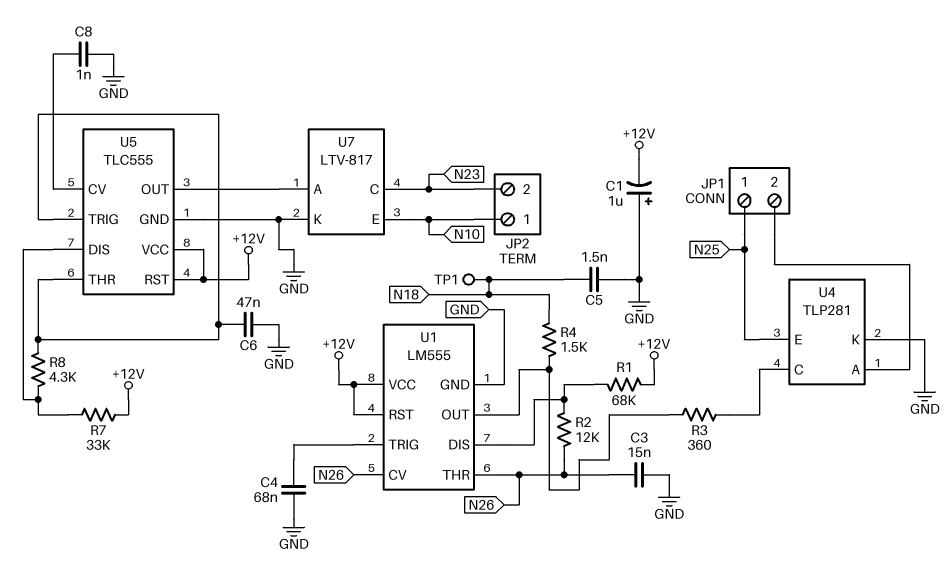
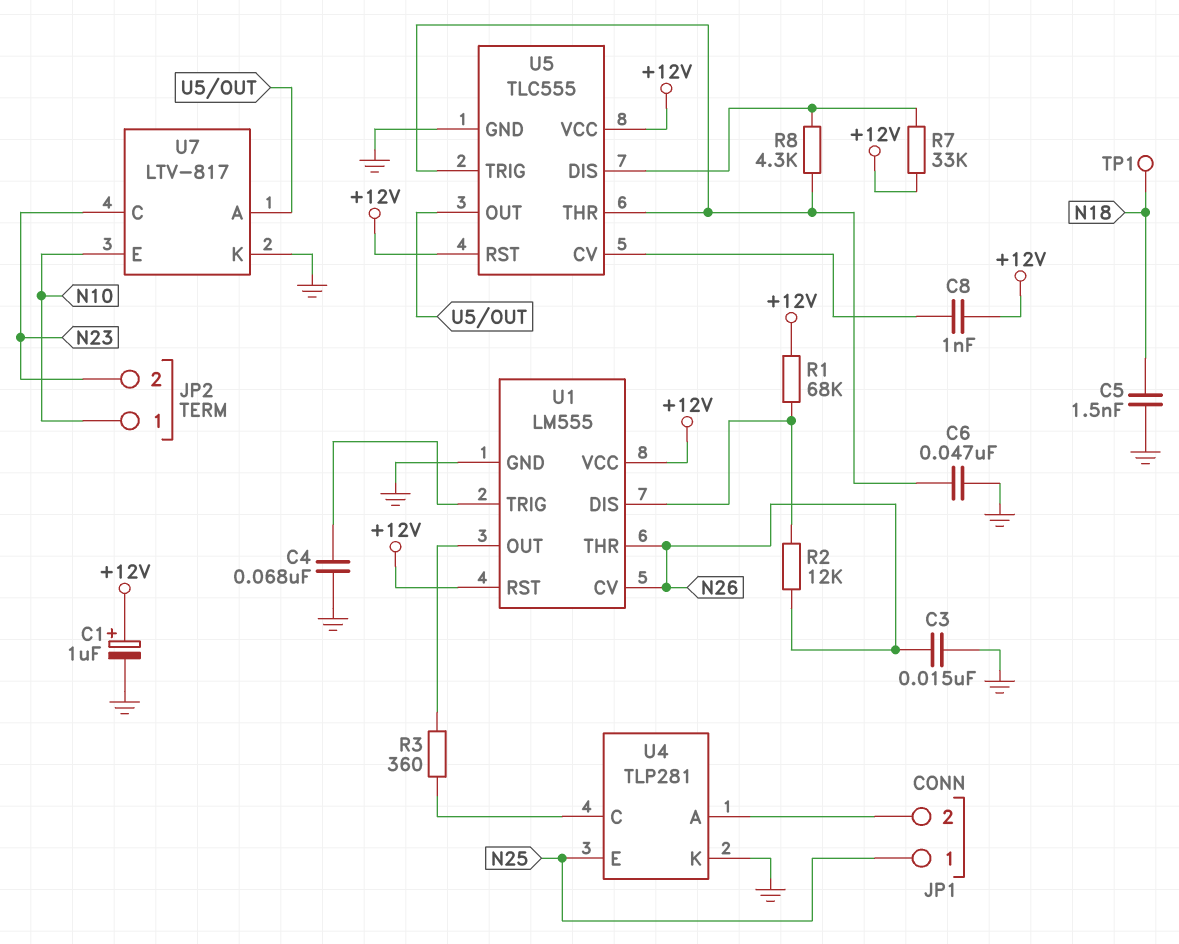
C1: 1uF (plus GND, minus +12V) -> 1uF (plus +12V, minus GND)
C8: 1nF (GND, U5/CV) -> 1nF (+12V, U5/CV)
R4: 1.5k (N18, U1/OUT) -> none

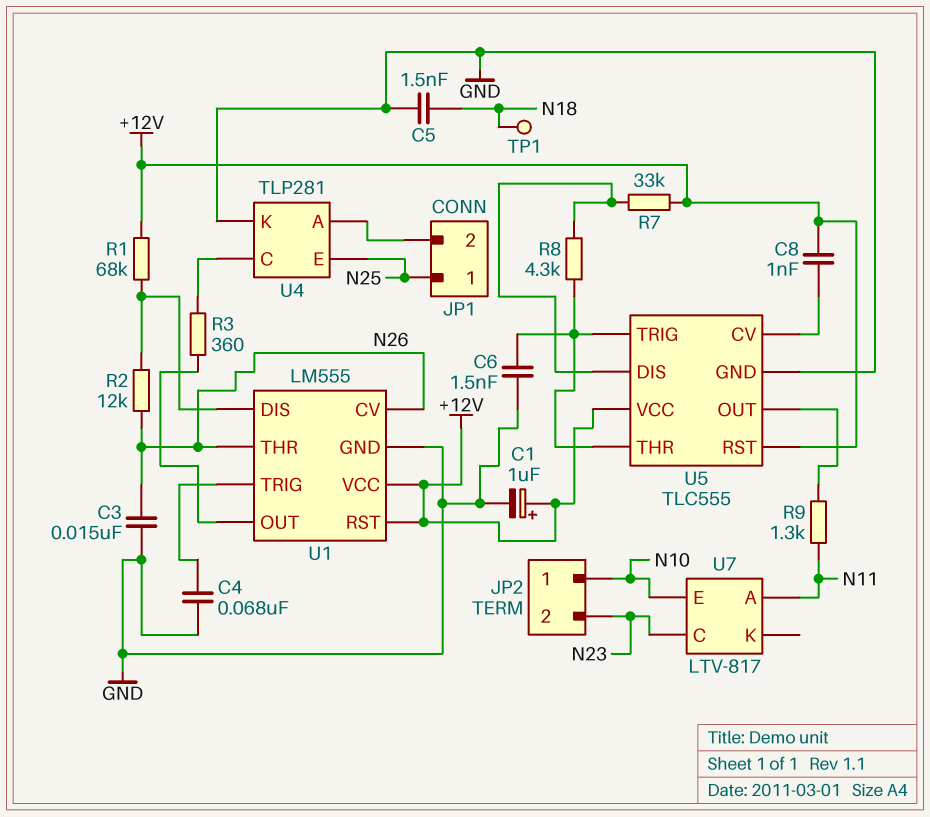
C6: 47nF (GND, U5/THR) -> 1.5nF (GND, U5/THR)
R9: none -> 1.3k (N11, U5/OUT)
U7 pin A: U5/OUT -> N11
U7 pin K: GND -> none

